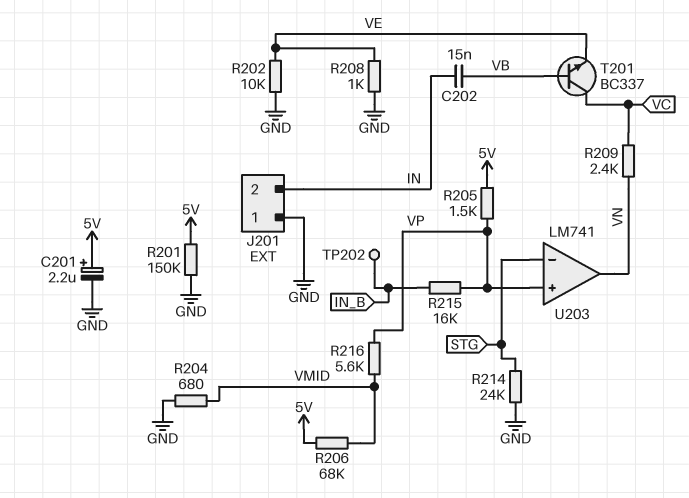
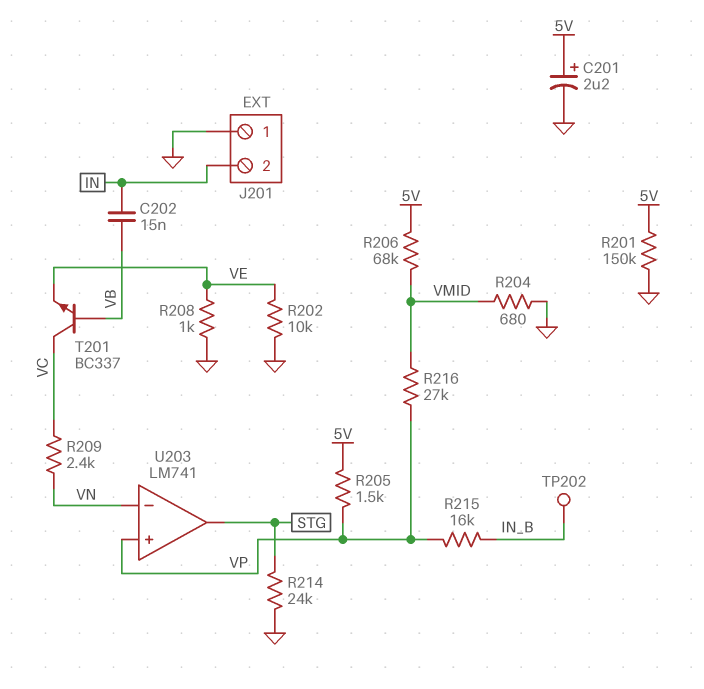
R216: 5.6k (VMID, VP) -> 27k (VMID, VP)
U203 pin in-: STG -> VN
U203 pin out: VN -> STG

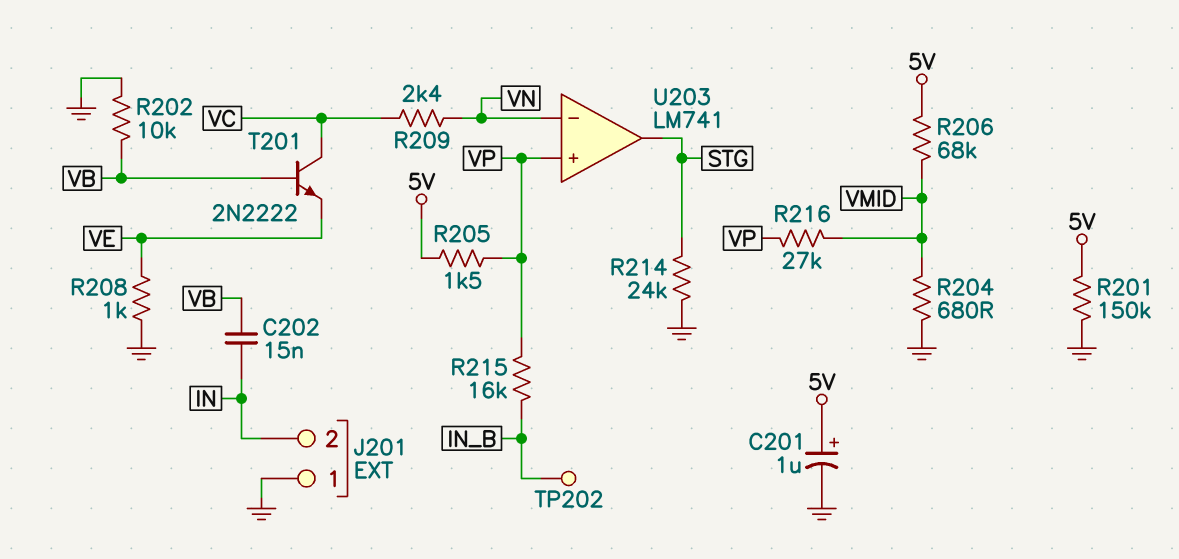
C201: 2.2uF (plus 5V, minus GND) -> 1uF (plus 5V, minus GND)
R202: 10k (GND, VE) -> 10k (GND, VB)
T201: NPN BC337 (B VB, C VC, E VE) -> NPN 2N2222 (B VB, C VC, E VE)

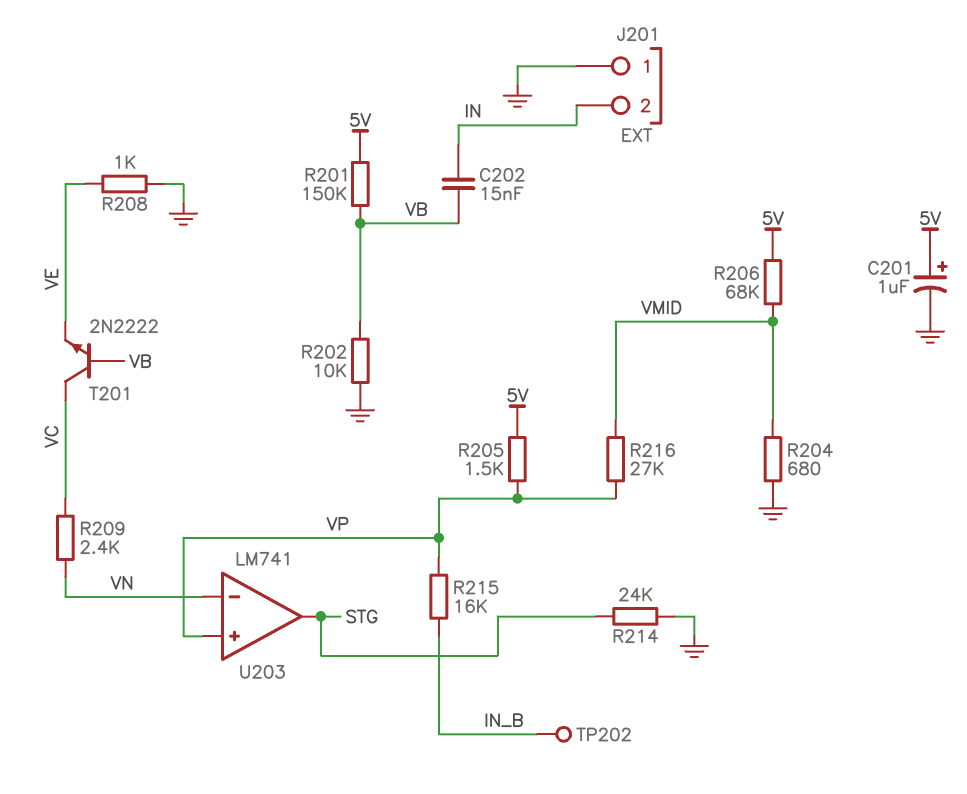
R201: 150k (5V, GND) -> 150k (5V, VB)

